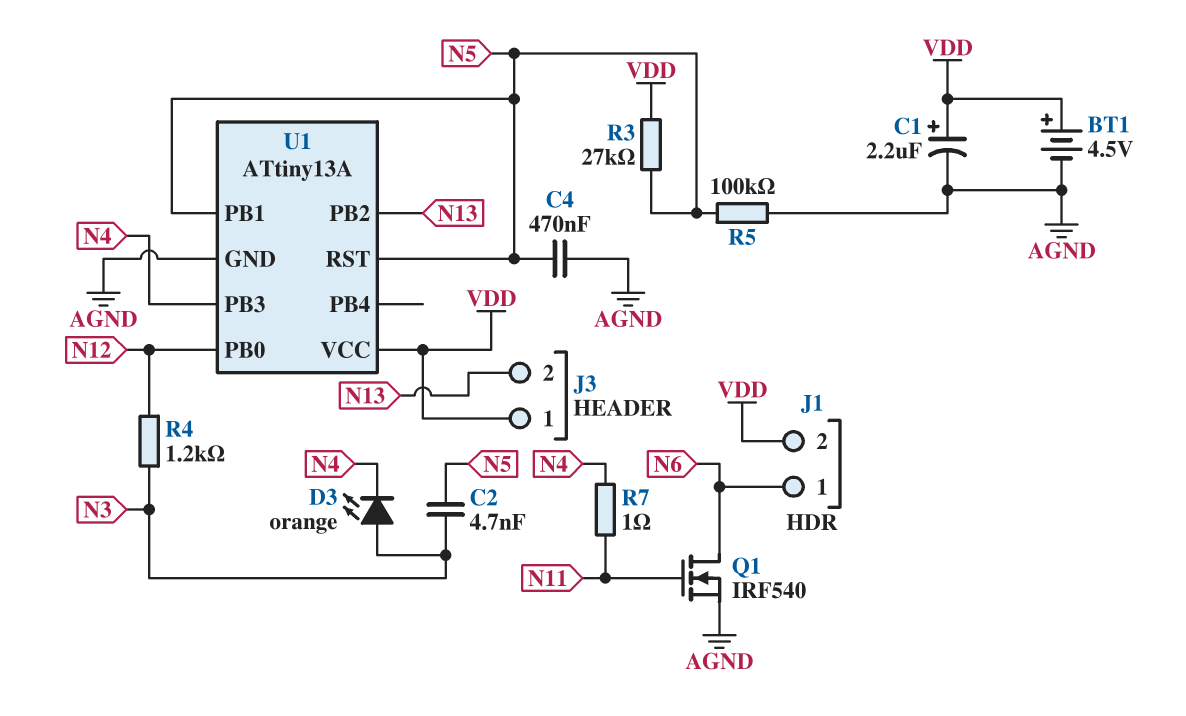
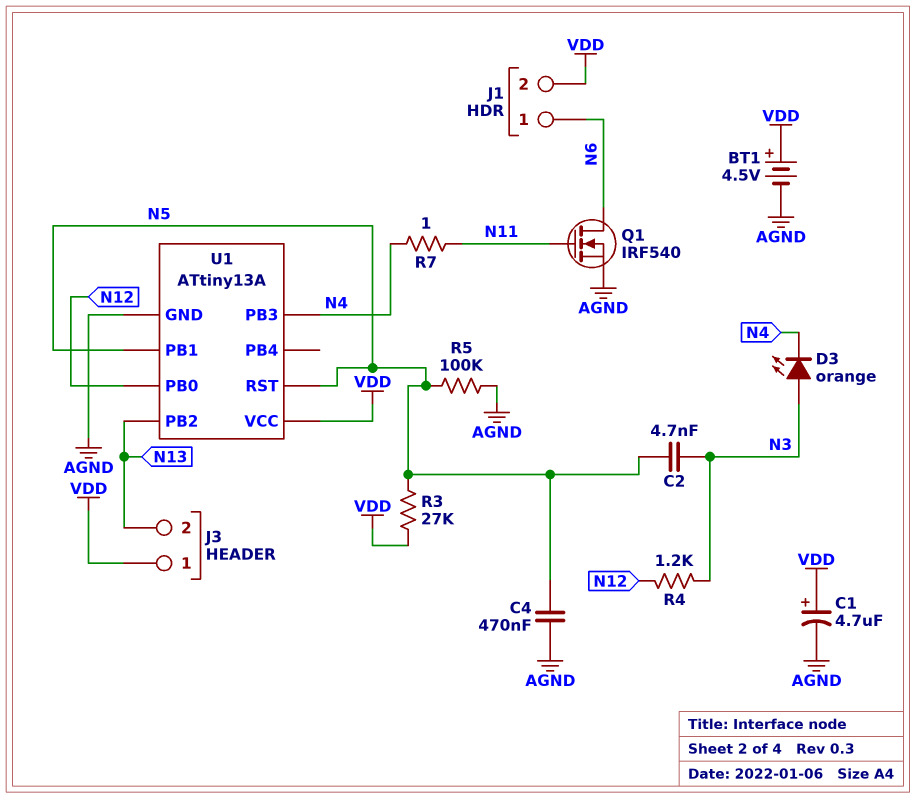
C1: 2.2uF (plus VDD, minus AGND) -> 4.7uF (plus VDD, minus AGND)

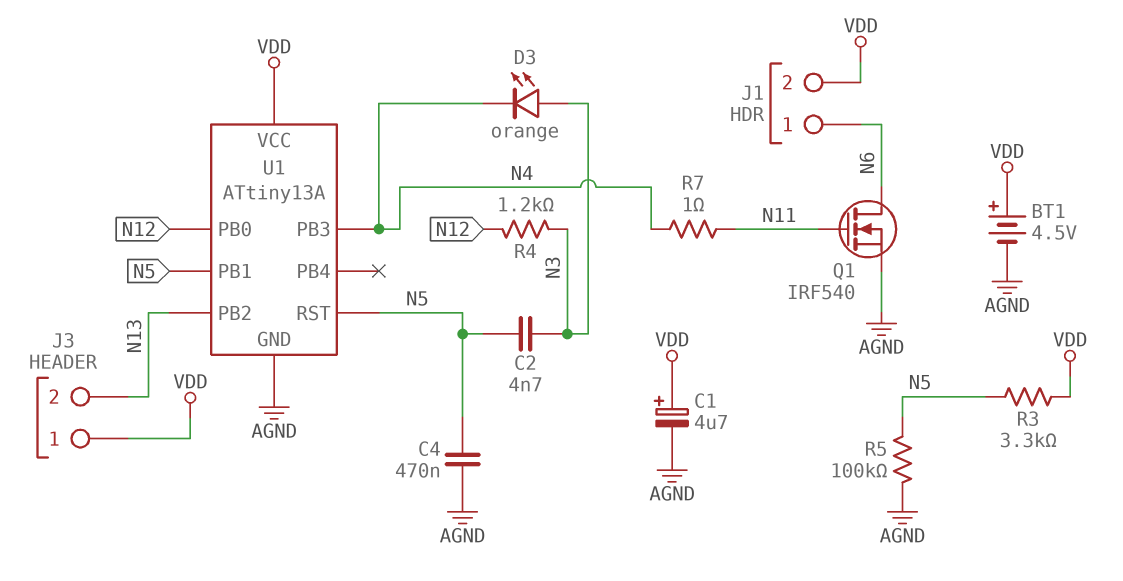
R3: 27k (N5, VDD) -> 3.3k (N5, VDD)

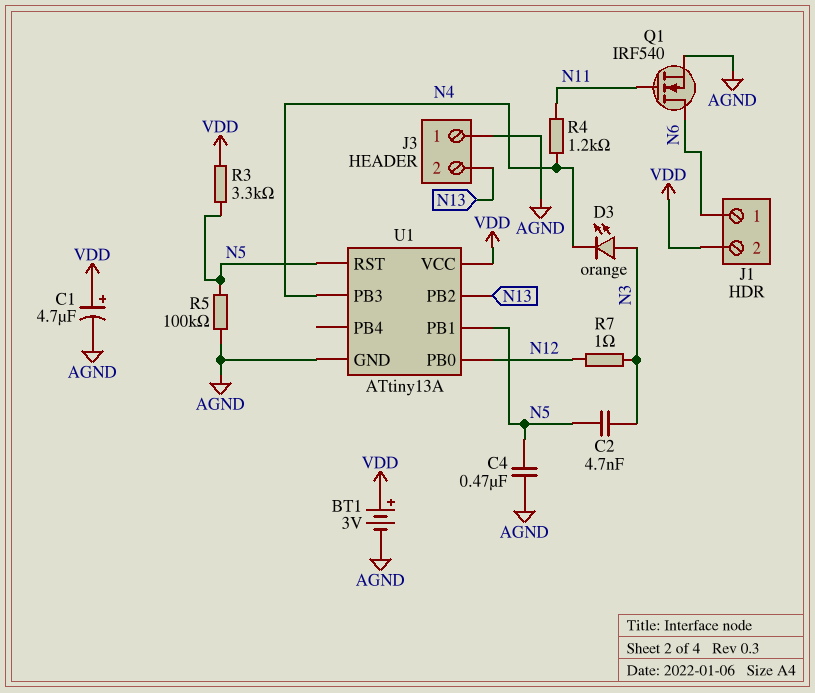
BT1: 4.5V (plus VDD, minus AGND) -> 3V (plus VDD, minus AGND)
J3 pin 1: VDD -> AGND
R4: 1.2k (N3, N12) -> 1.2k (N4, N11)
R7: 1 (N4, N11) -> 1 (N3, N12)

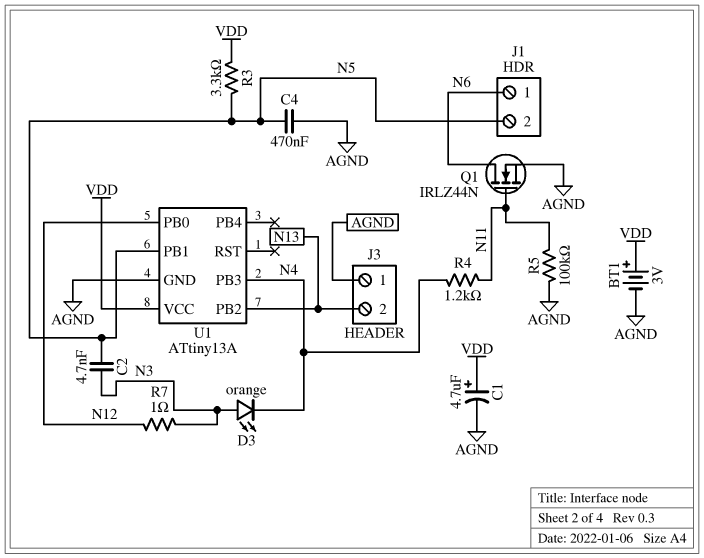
J1 pin 2: VDD -> N5
Q1: NMOS IRF540 (G N11, D N6, S AGND) -> NMOS IRLZ44N (G N11, D N6, S AGND)
R5: 100k (AGND, N5) -> 100k (AGND, N11)
U1 pin RST: N5 -> none

